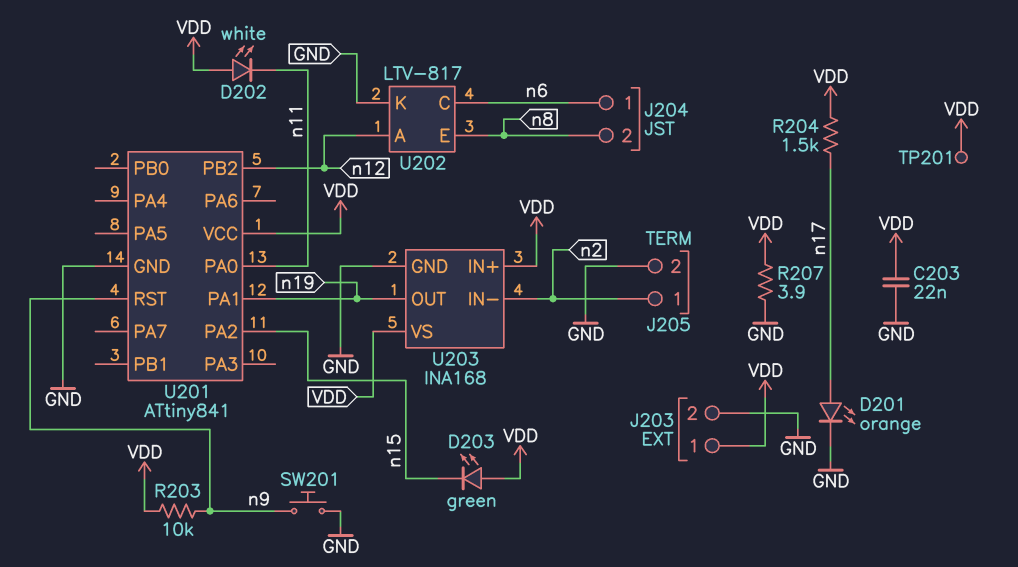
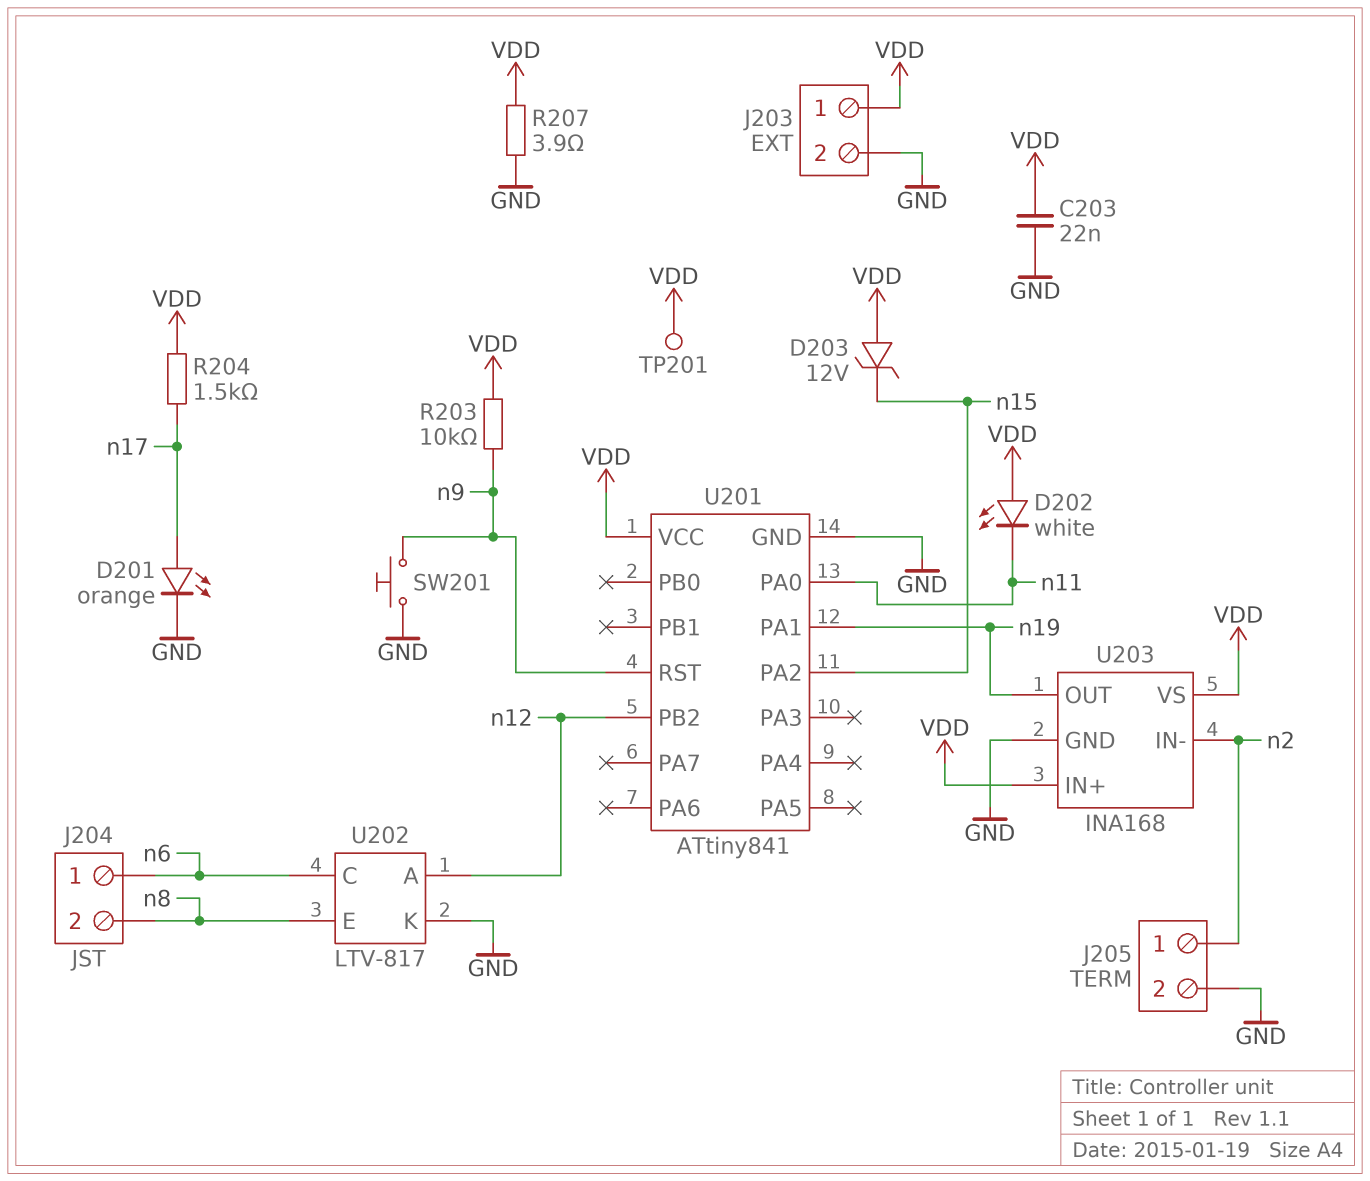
D203: LED green (A VDD, K n15) -> zener 12V (A VDD, K n15)

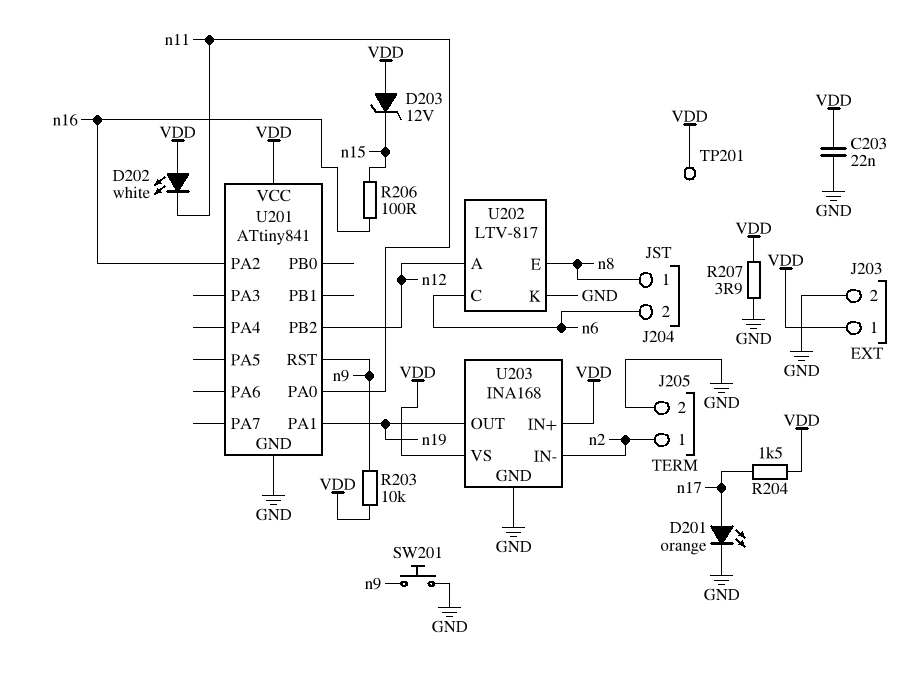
J204 pin 1: n6 -> n8
J204 pin 2: n8 -> n6
R206: none -> 100 (n15, n16)
U201 pin PA2: n15 -> n16

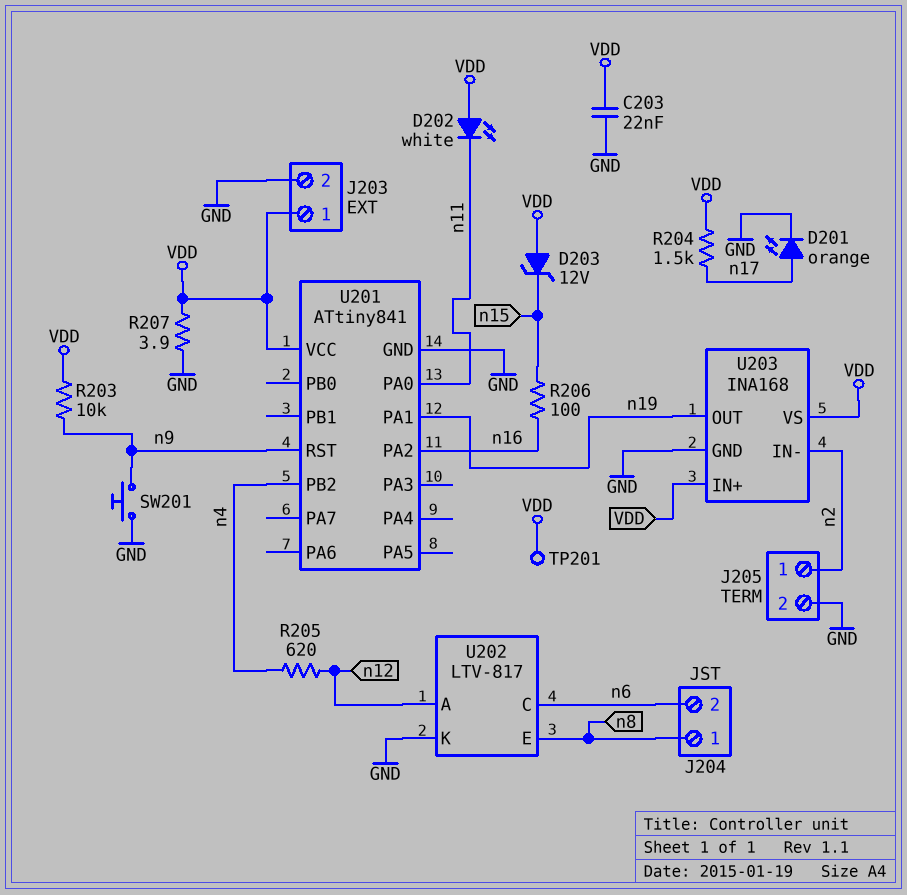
R205: none -> 620 (n4, n12)
U201 pin PB2: n12 -> n4

